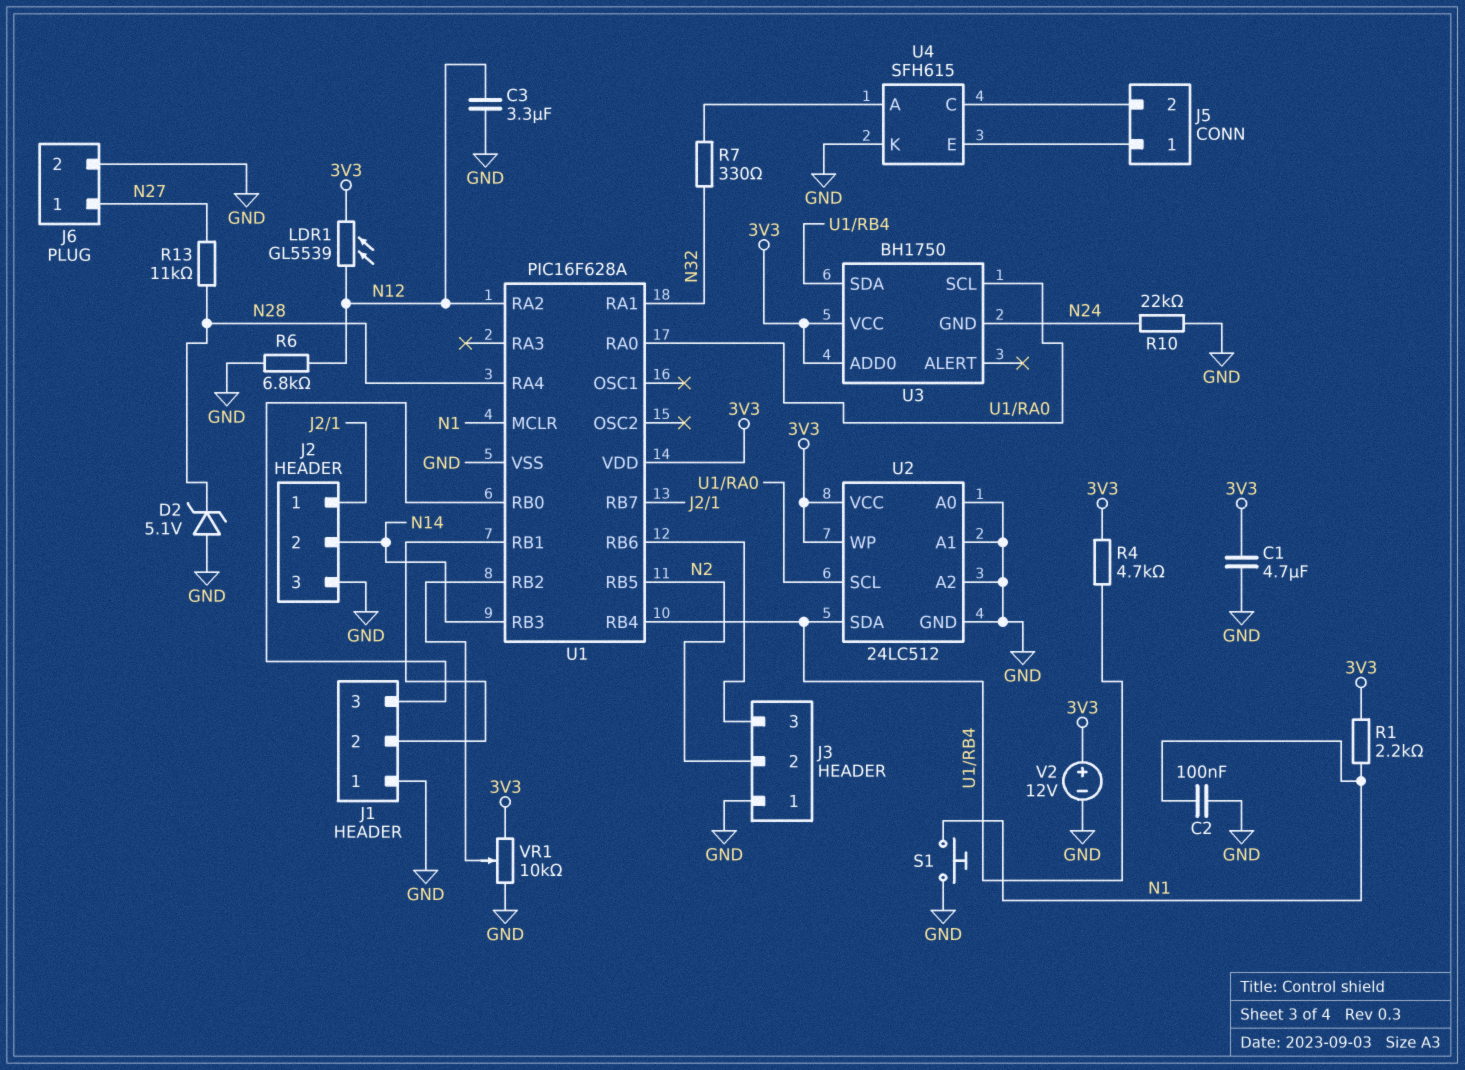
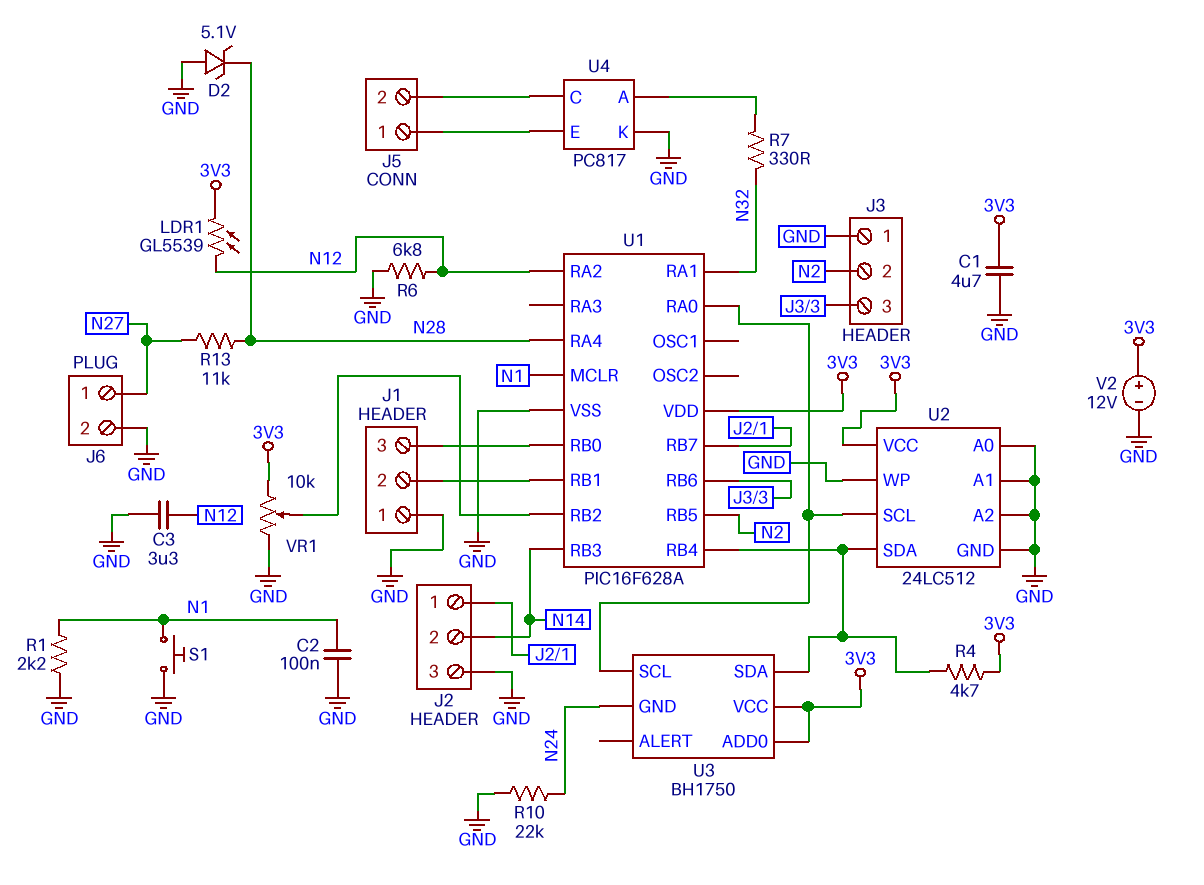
R1: 2.2k (3V3, N1) -> 2.2k (GND, N1)
U2 pin WP: 3V3 -> GND
U4: SFH615 -> PC817

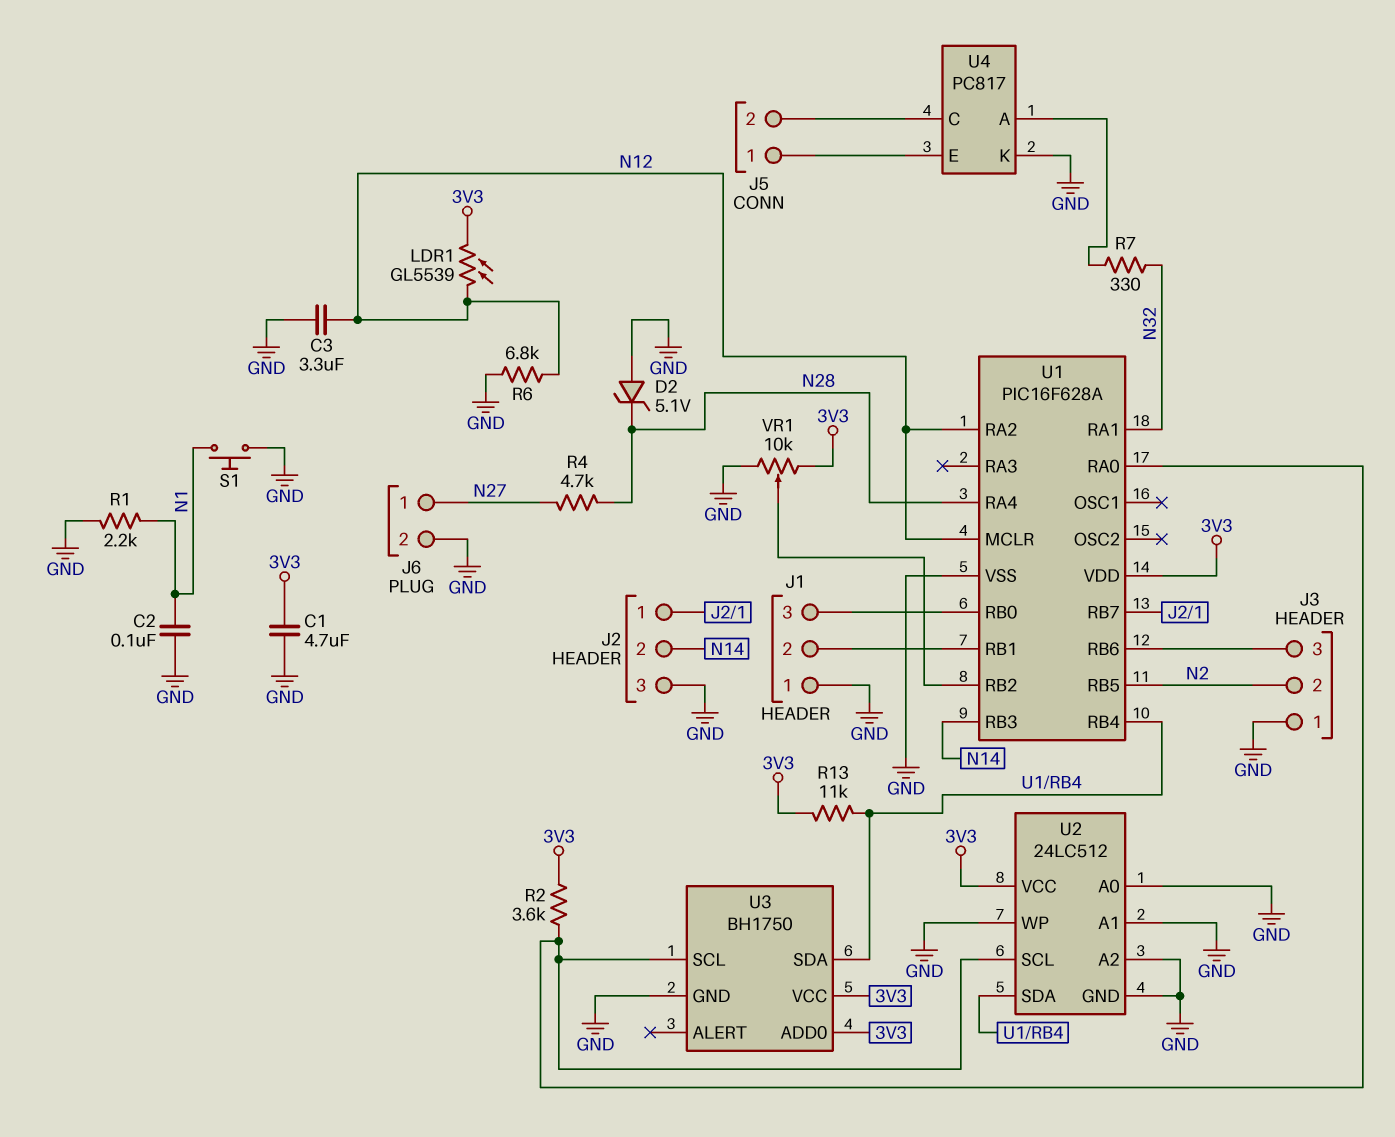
R2: none -> 3.6k (3V3, U1/RA0)
R4: 4.7k (3V3, U1/RB4) -> 4.7k (N27, N28)
R10: 22k (GND, N24) -> none
R13: 11k (N27, N28) -> 11k (3V3, U1/RB4)
U1 pin MCLR: N1 -> N12
U3 pin GND: N24 -> GND
V2: 12V (plus 3V3, minus GND) -> none

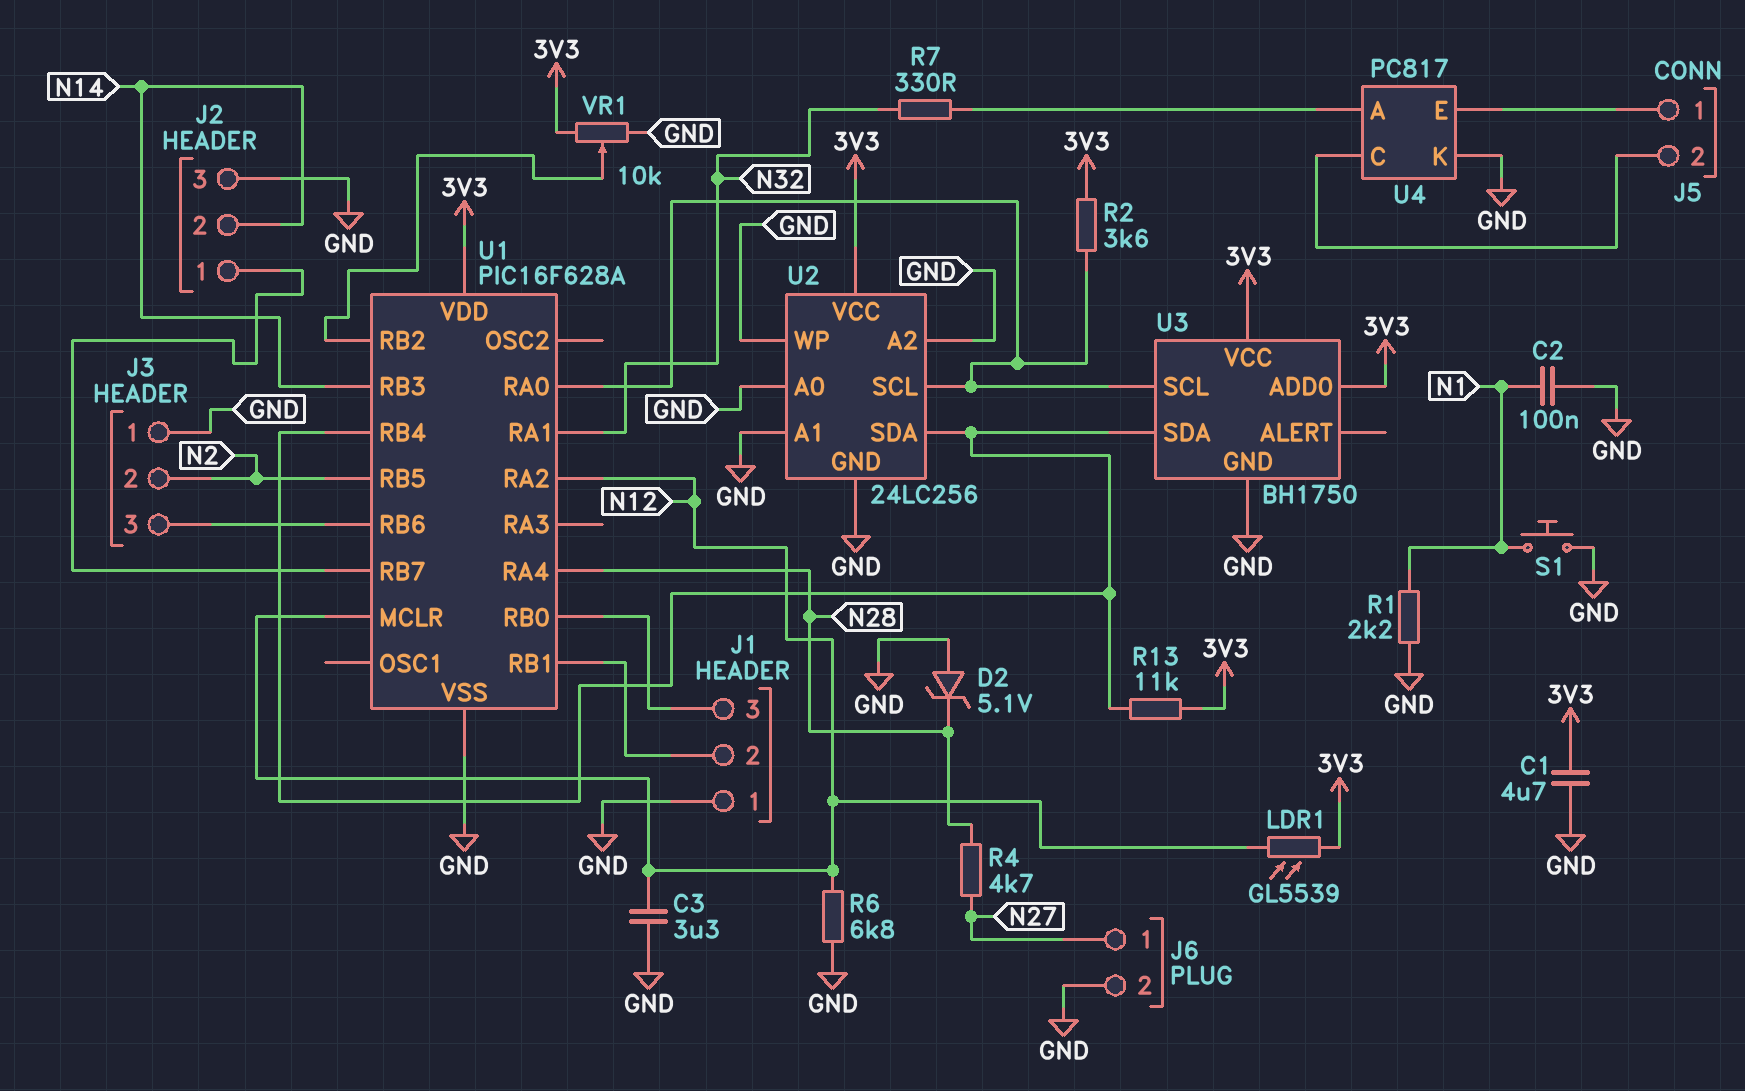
U2: 24LC512 -> 24LC256

